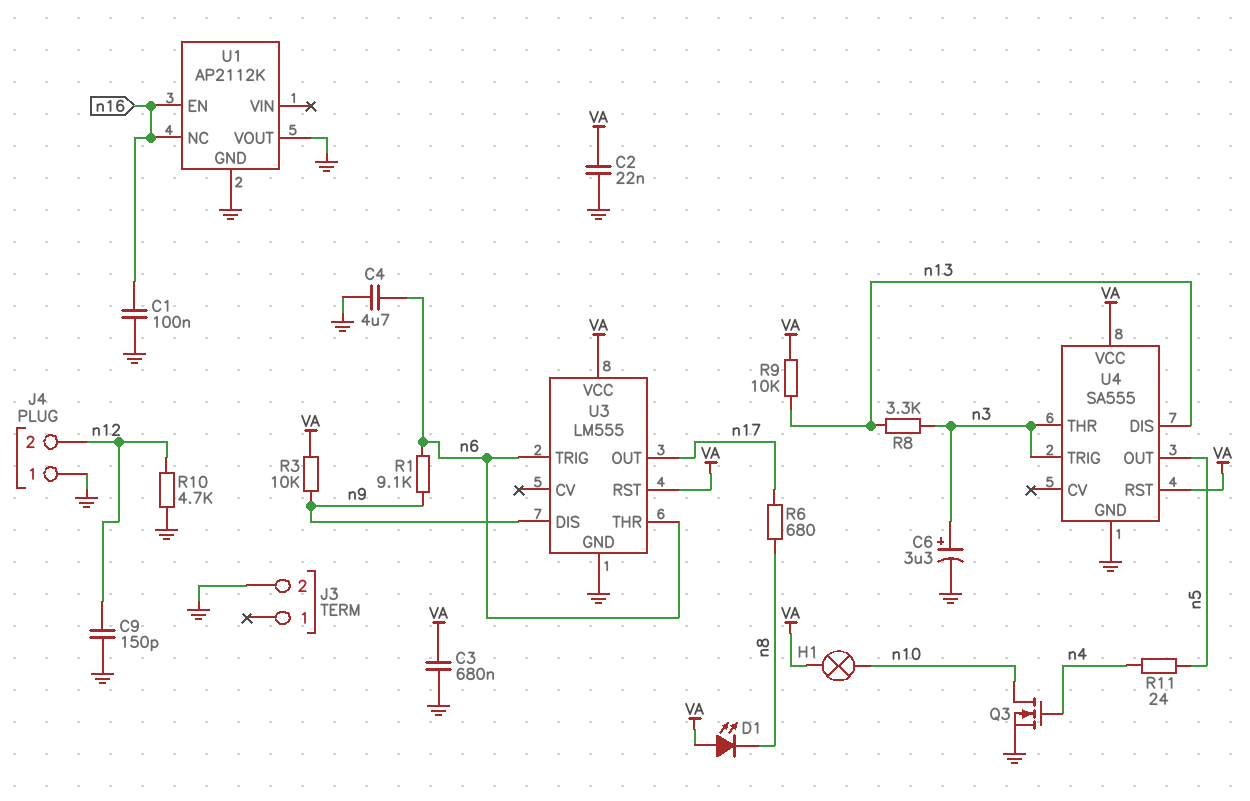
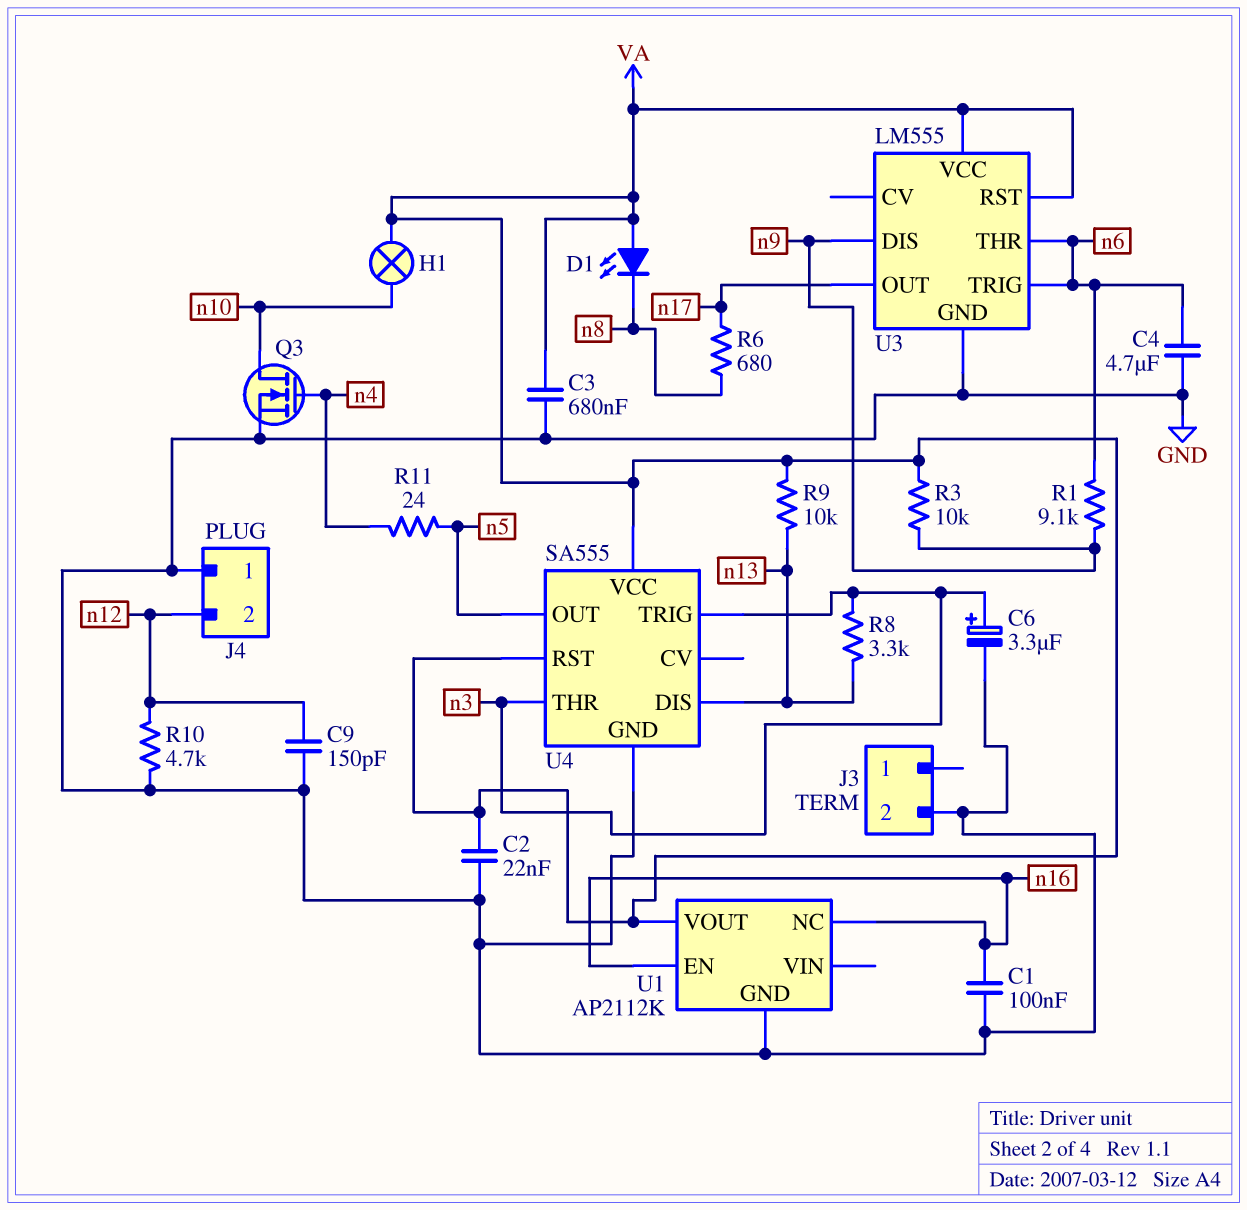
U1 pin VOUT: GND -> VA

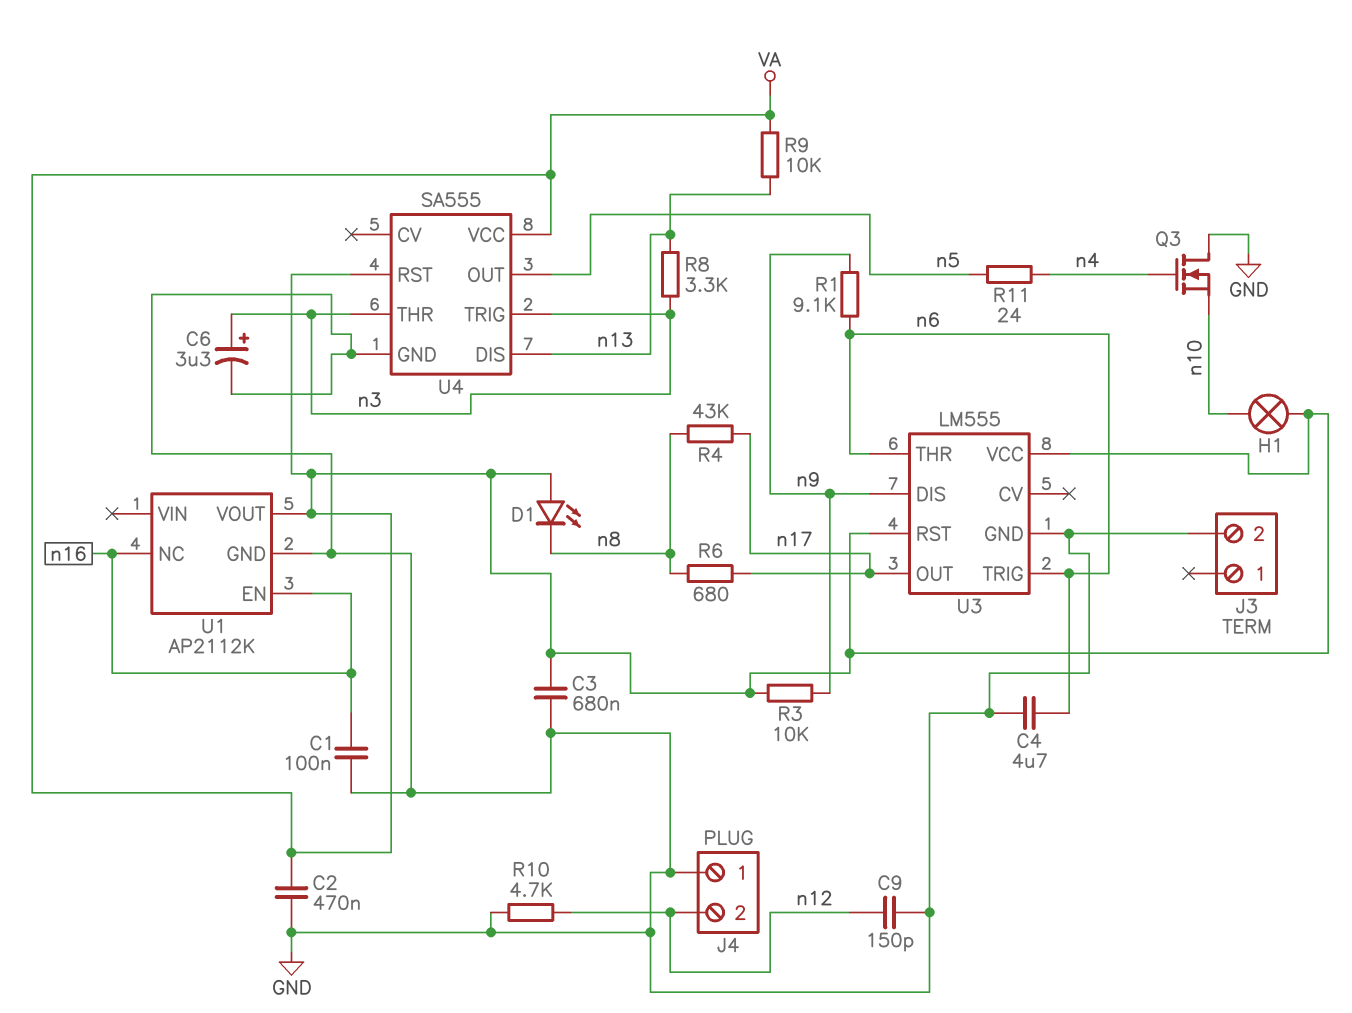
C2: 22nF (GND, VA) -> 470nF (GND, VA)
Q3: NMOS (G n4, D n10, S GND) -> NMOS (G n4, D GND, S n10)
R4: none -> 43k (n8, n17)

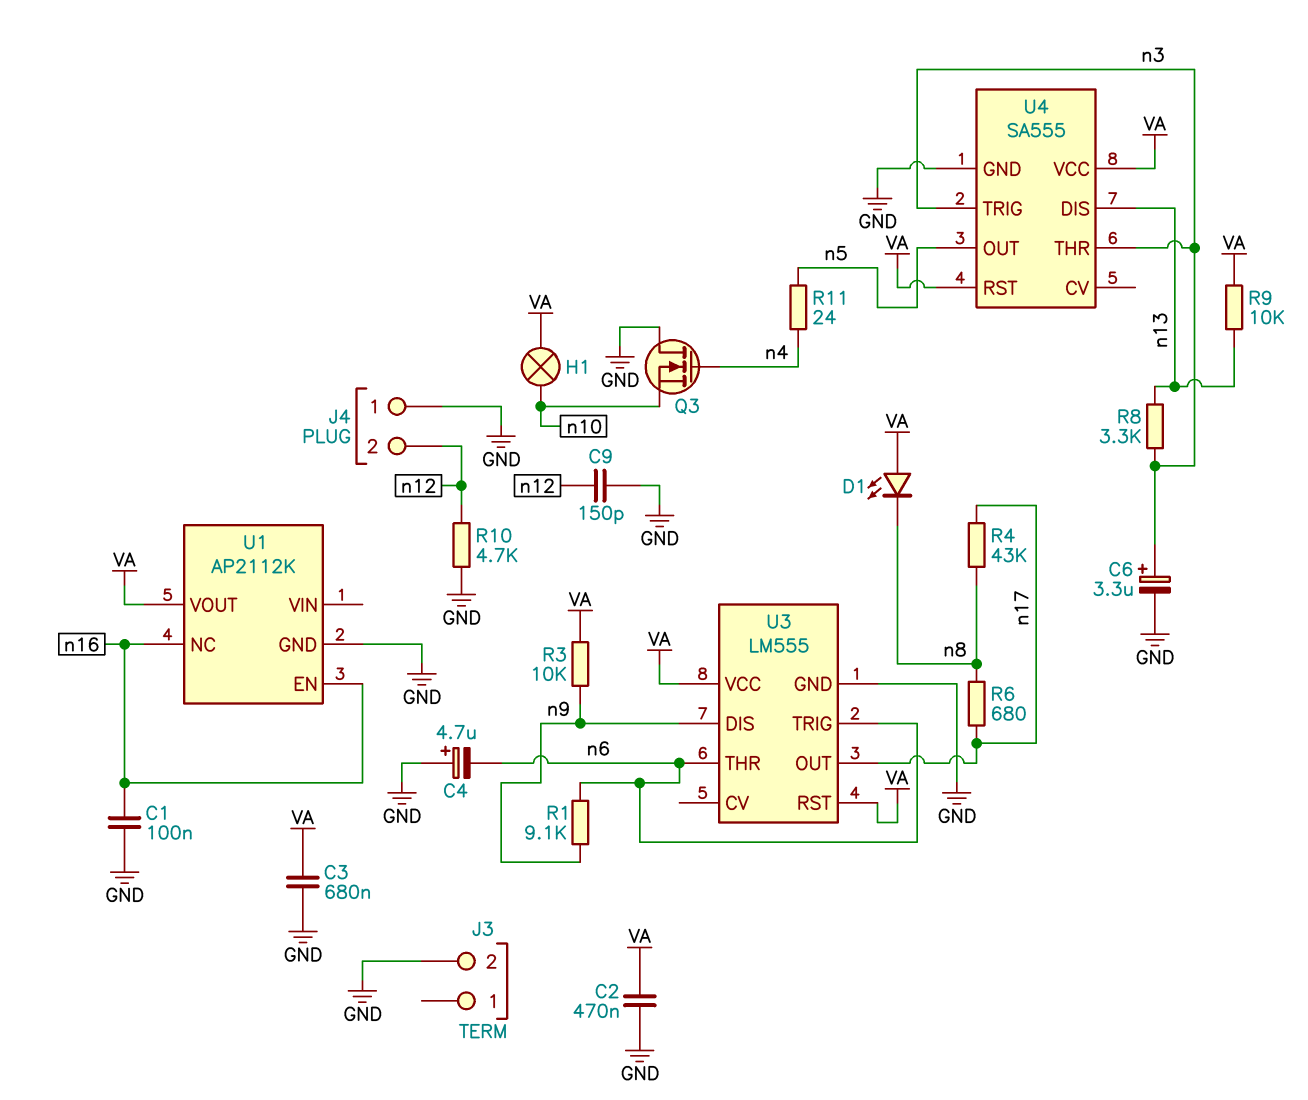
C4: 4.7uF (GND, n6) -> 4.7uF (plus GND, minus n6)

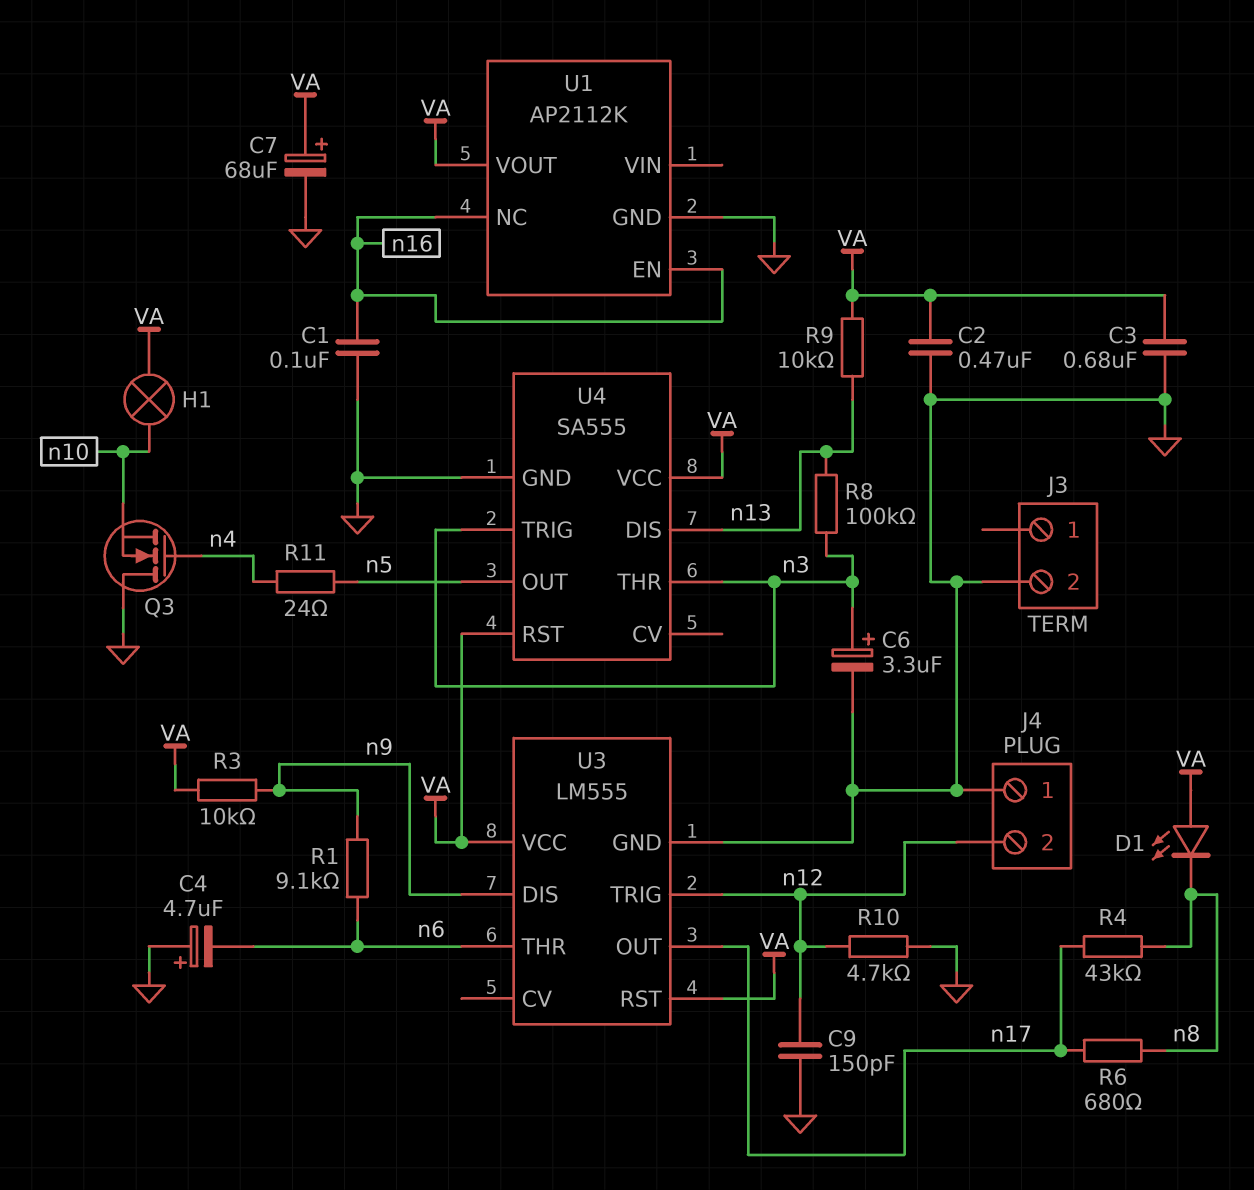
C7: none -> 68uF (plus VA, minus GND)
R8: 3.3k (n3, n13) -> 100k (n3, n13)
U3 pin TRIG: n6 -> n12

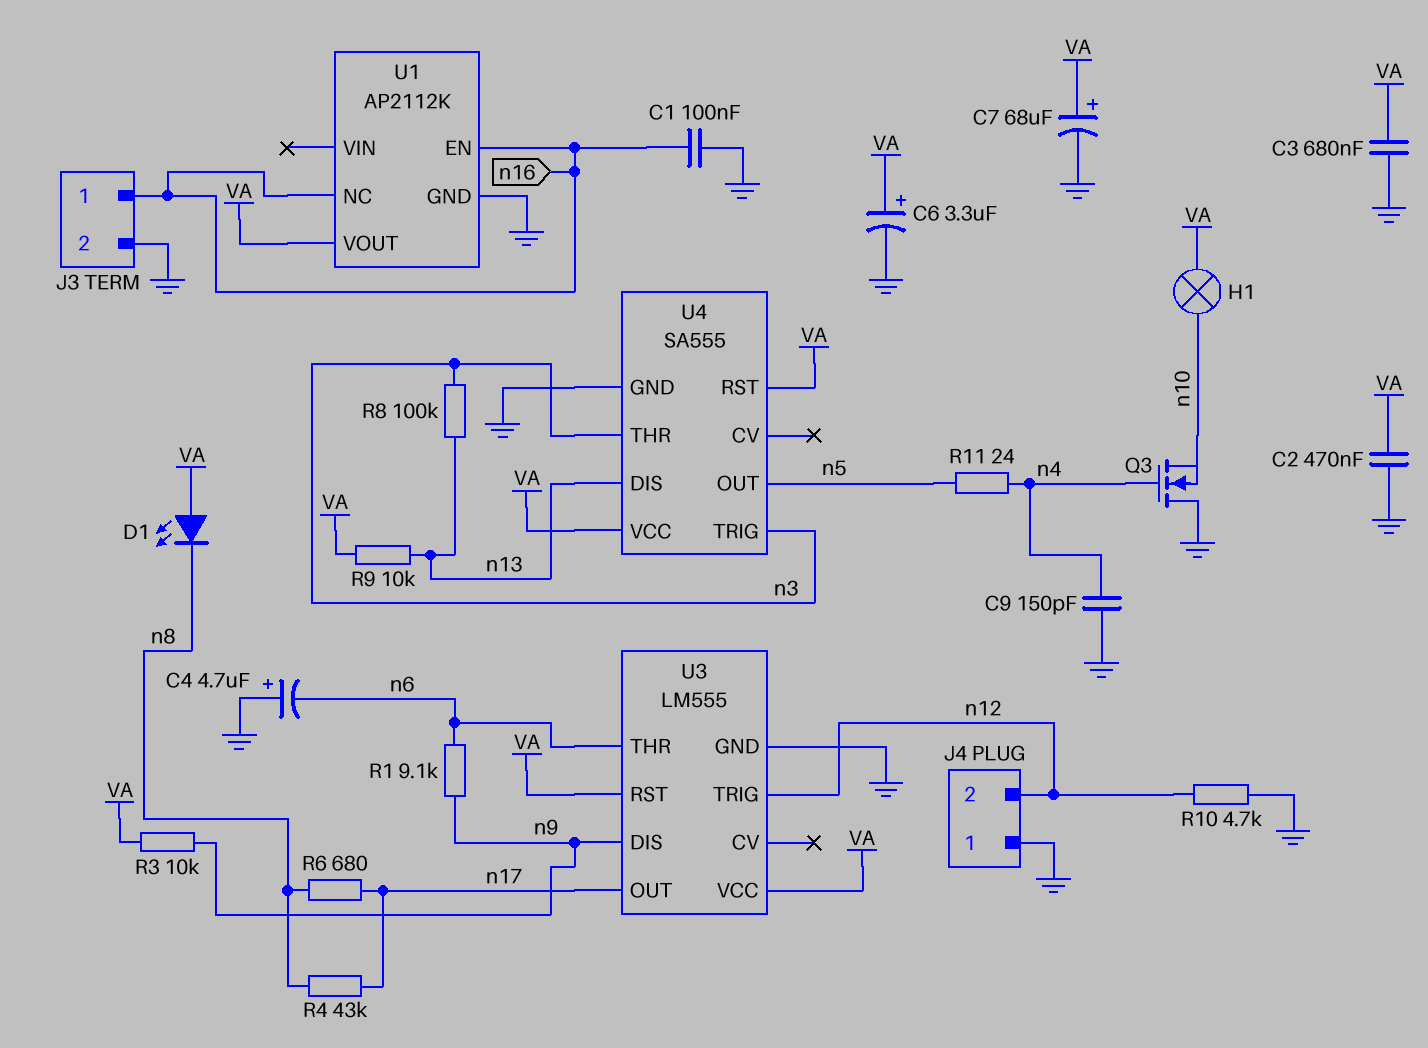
C6: 3.3uF (plus n3, minus GND) -> 3.3uF (plus VA, minus GND)
C9: 150pF (GND, n12) -> 150pF (GND, n4)
J3 pin 1: none -> n16

